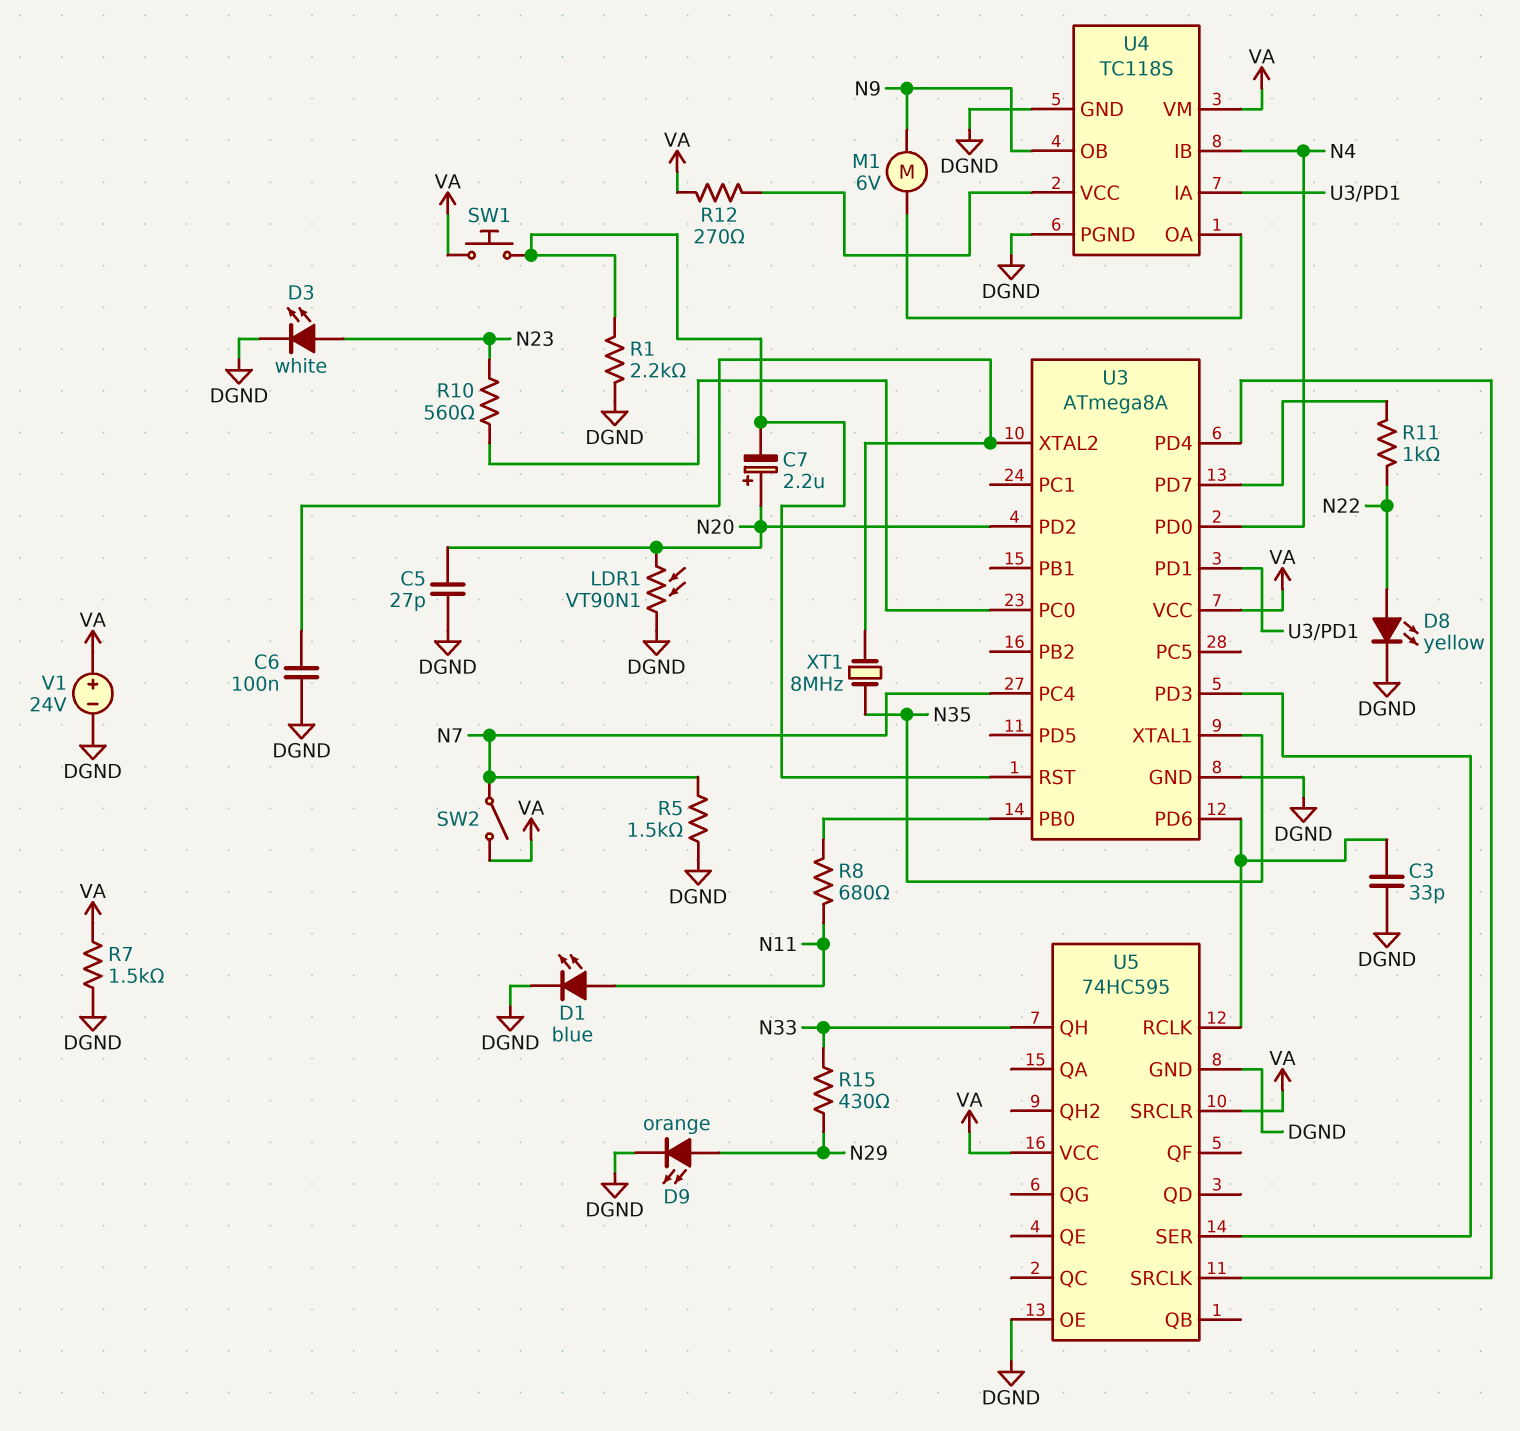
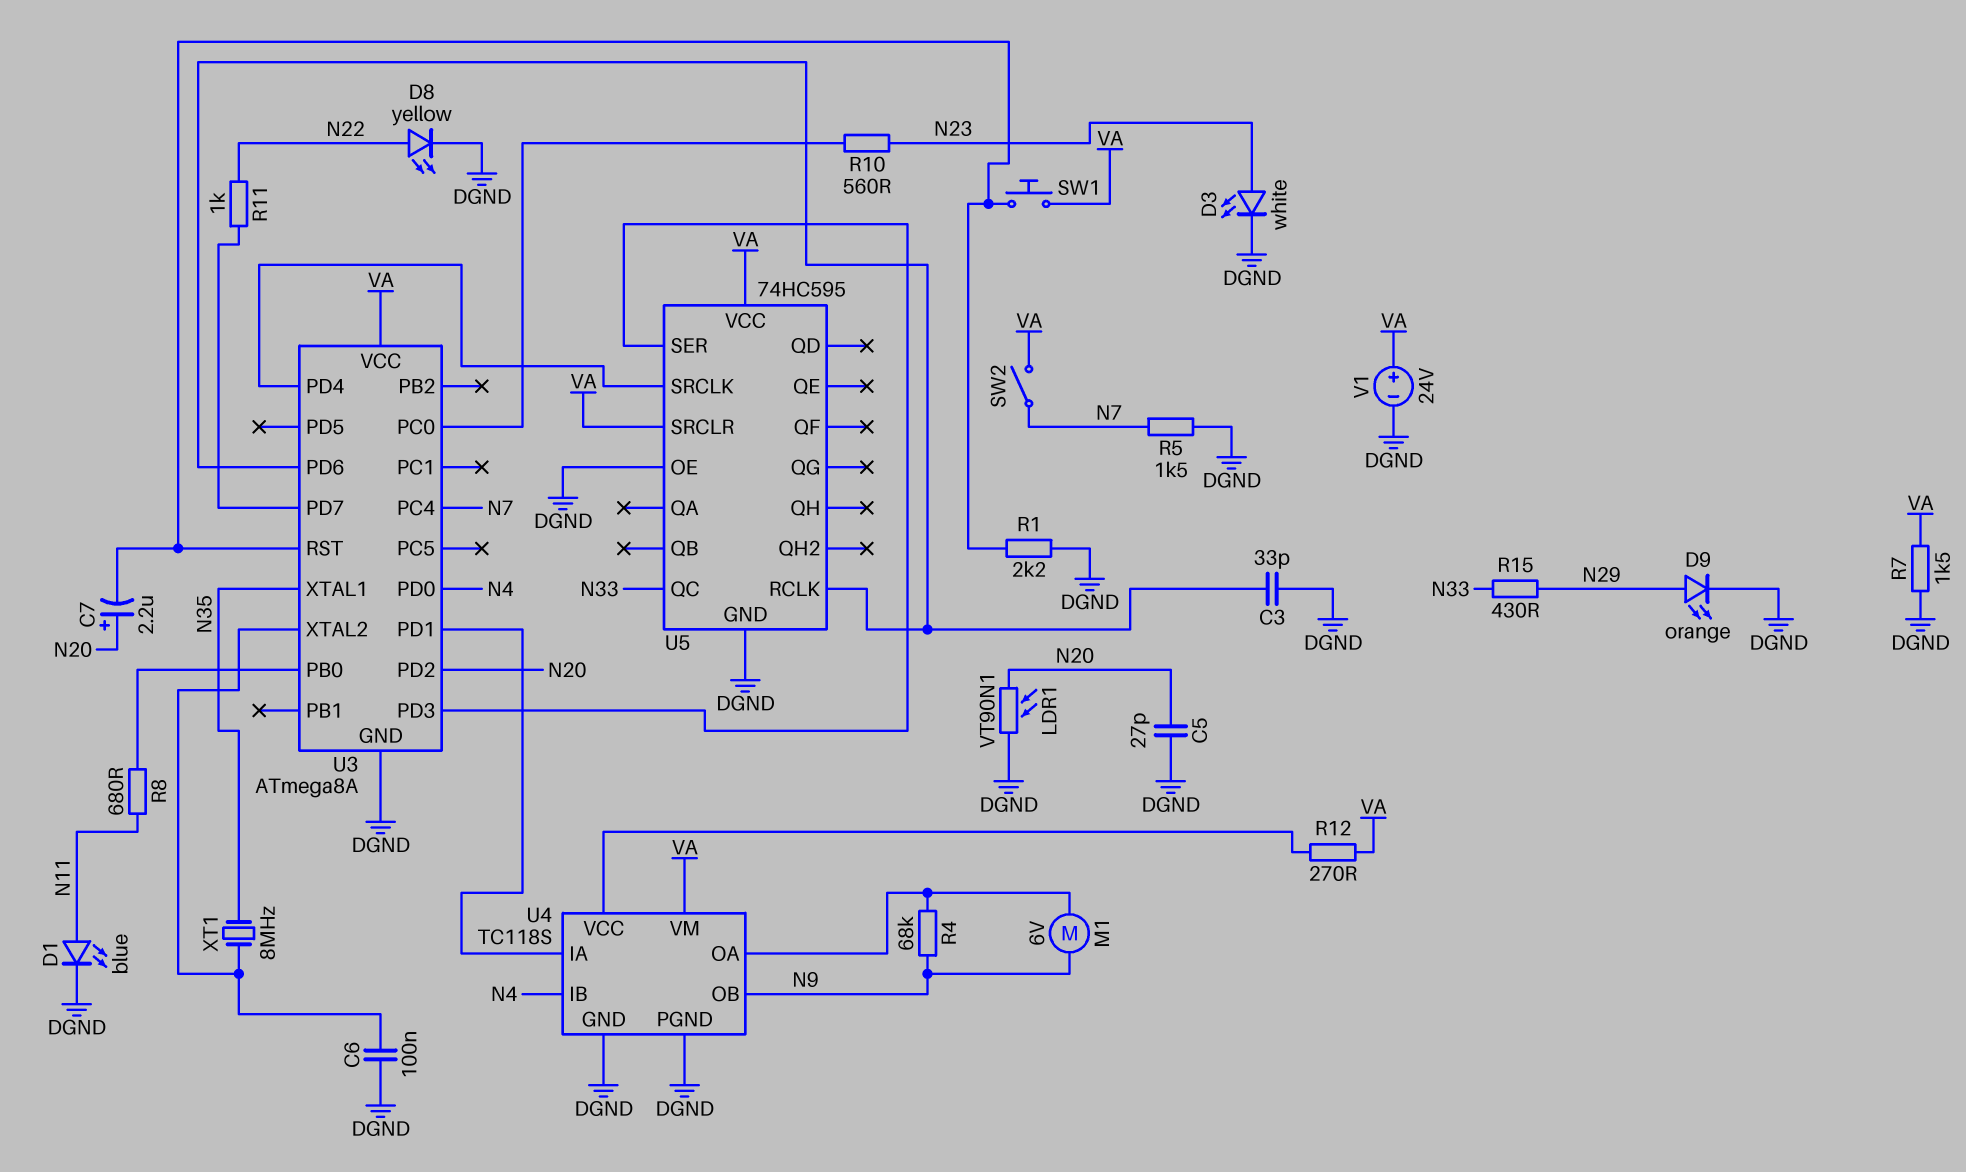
R4: none -> 68k (N9, U4/OA)
U5 pin QC: none -> N33
U5 pin QH: N33 -> none

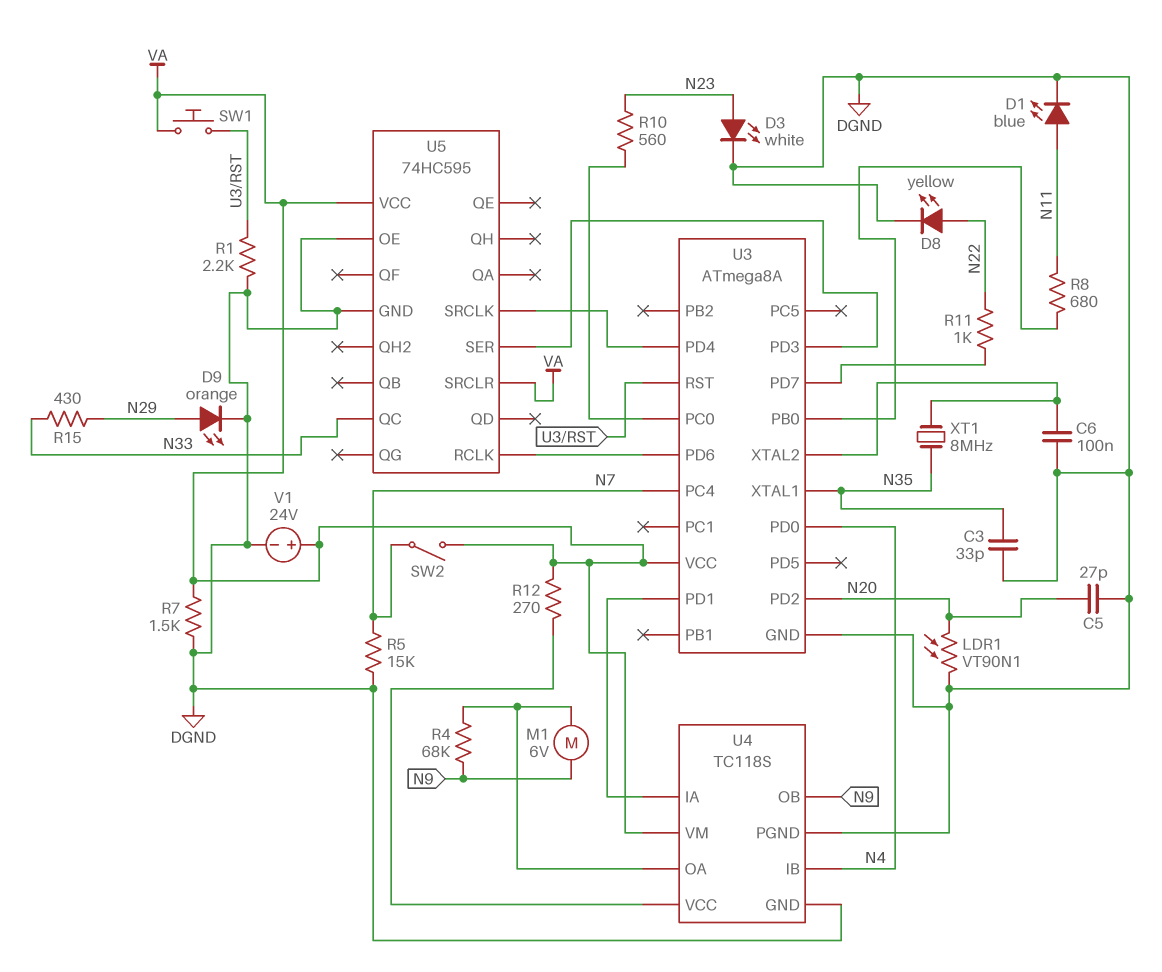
C3: 33pF (DGND, U3/PD6) -> 33pF (DGND, N35)
C7: 2.2uF (plus N20, minus U3/RST) -> none
R5: 1.5k (DGND, N7) -> 15k (DGND, N7)

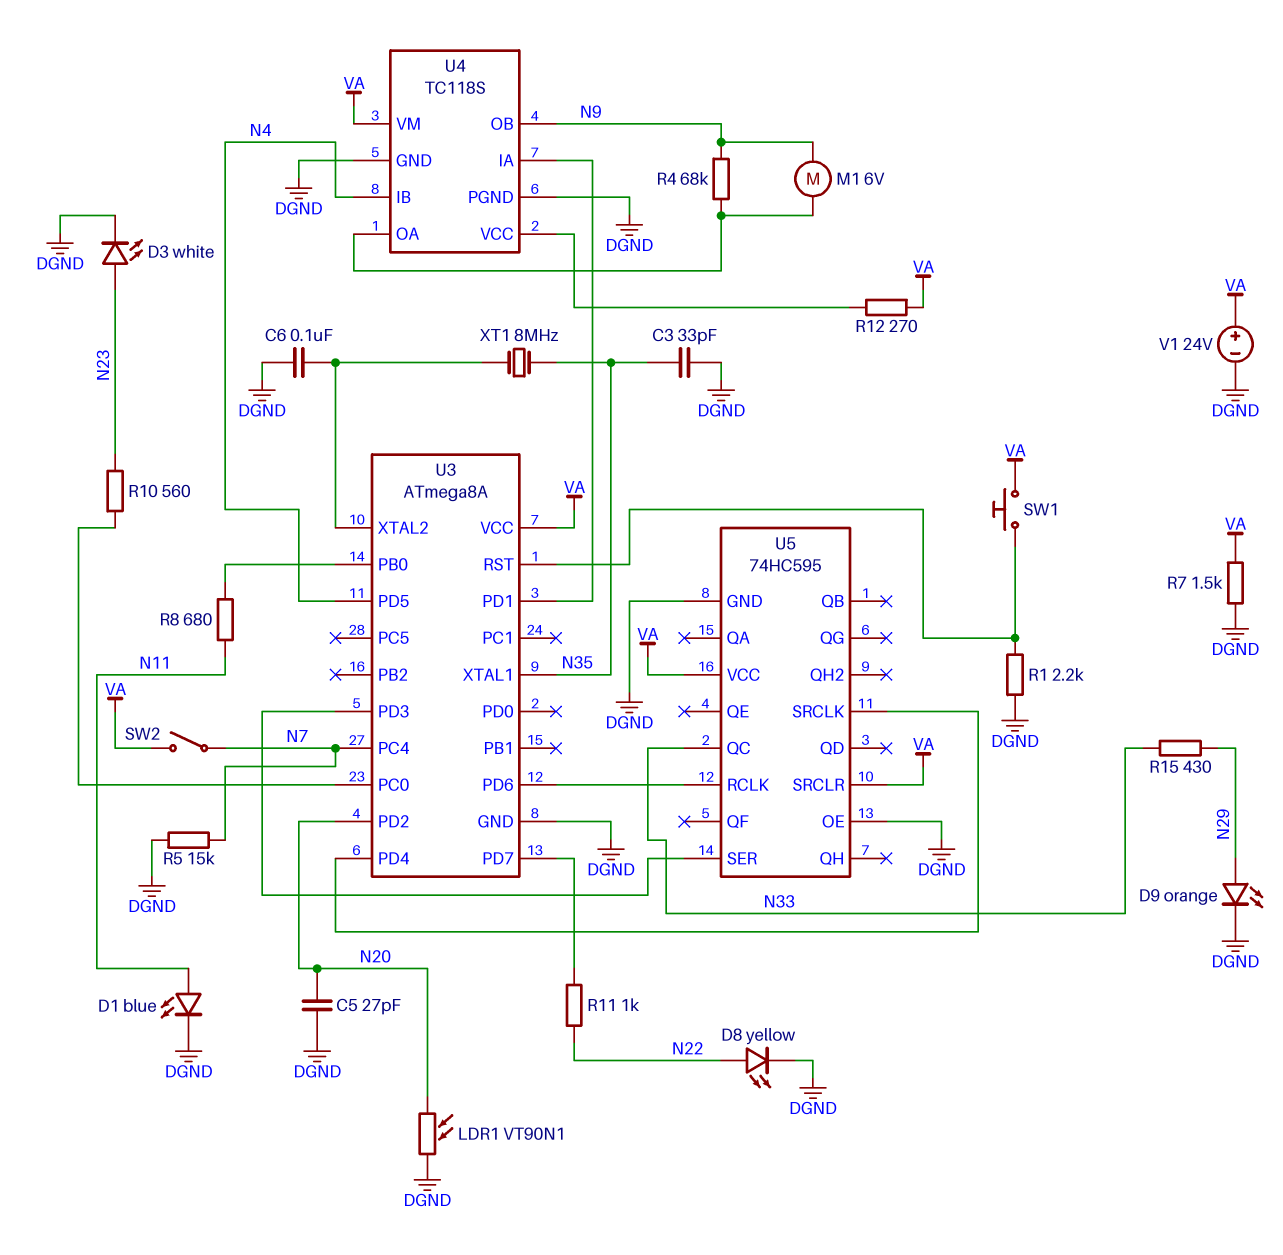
U3 pin PD0: N4 -> none
U3 pin PD5: none -> N4

